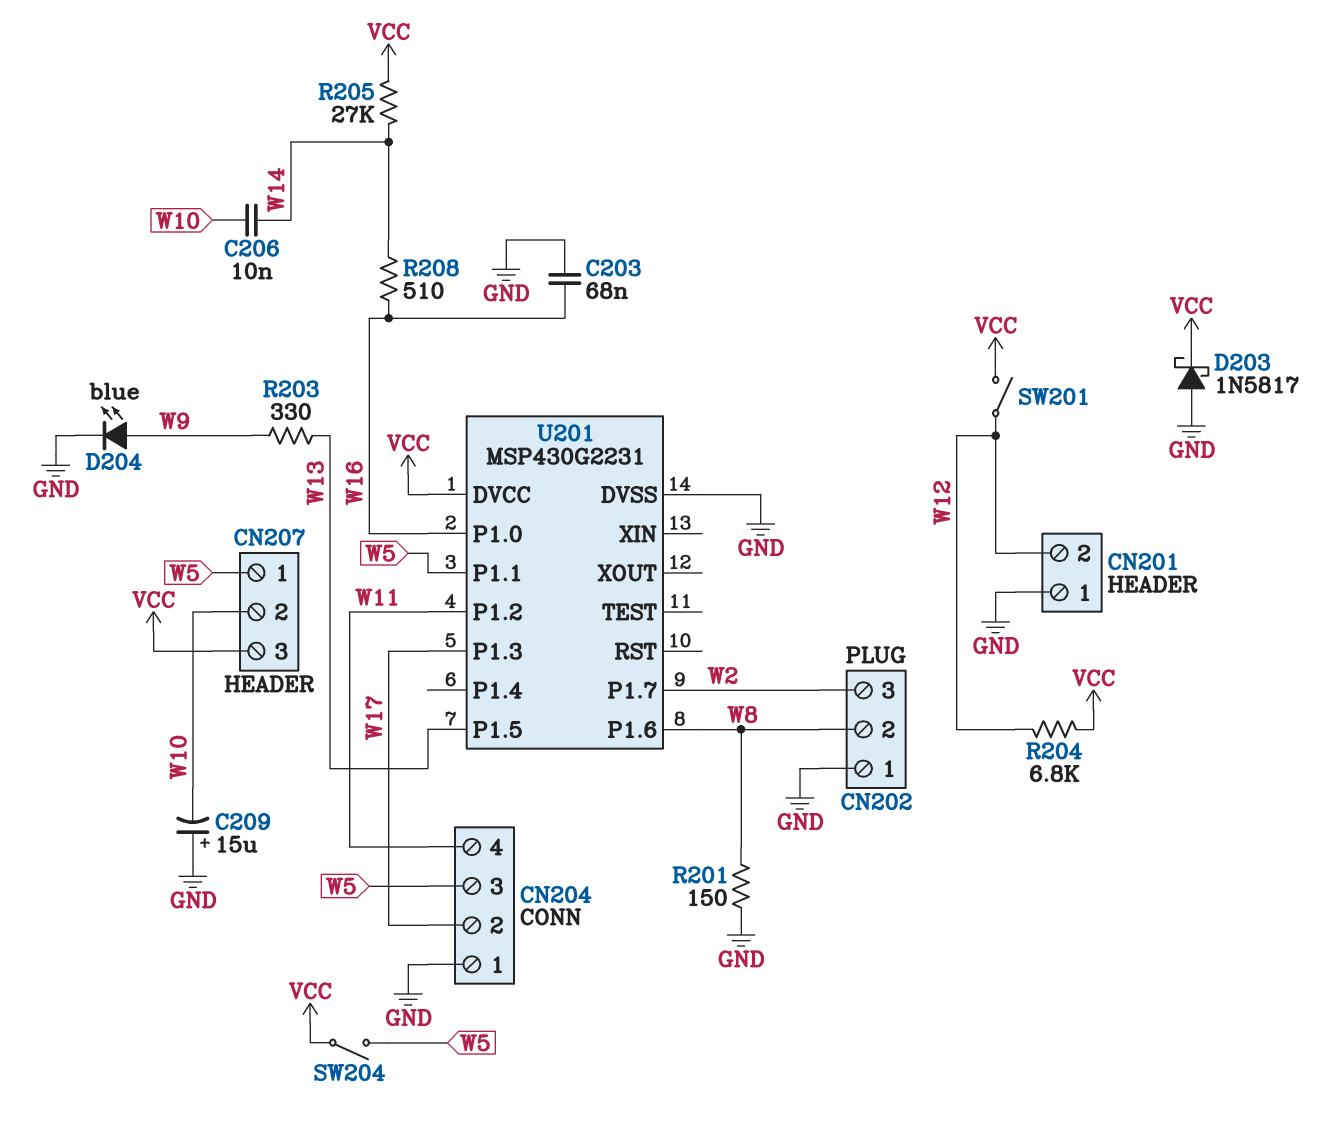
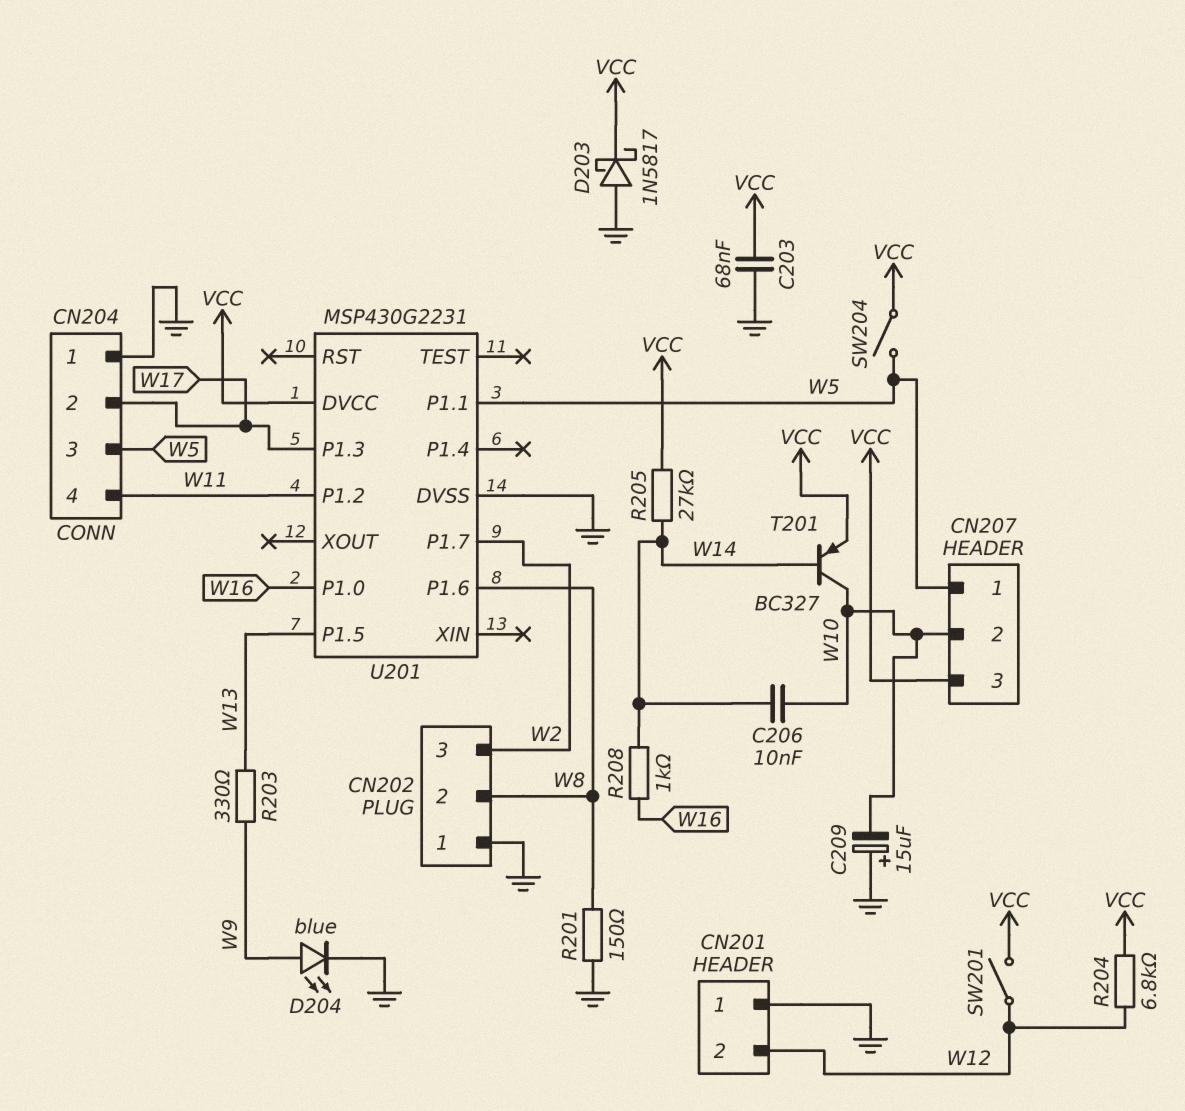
C203: 68nF (GND, W16) -> 68nF (GND, VCC)
R208: 510 (W14, W16) -> 1k (W14, W16)
T201: none -> PNP BC327 (B W14, C W10, E VCC)

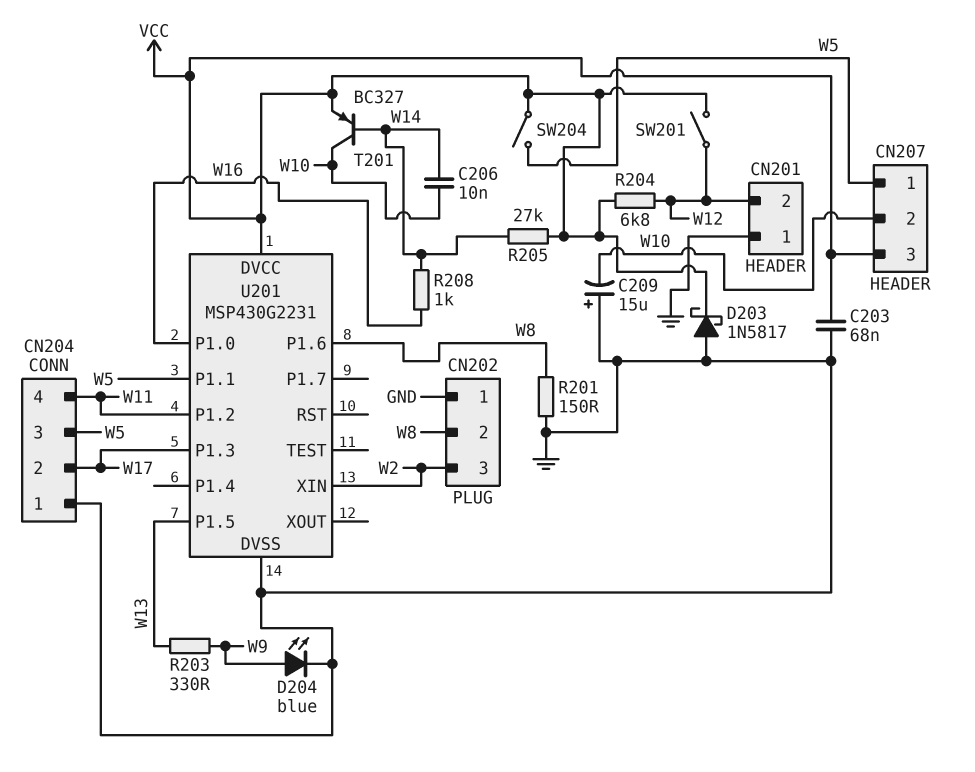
U201 pin P1.7: W2 -> none
U201 pin XIN: none -> W2

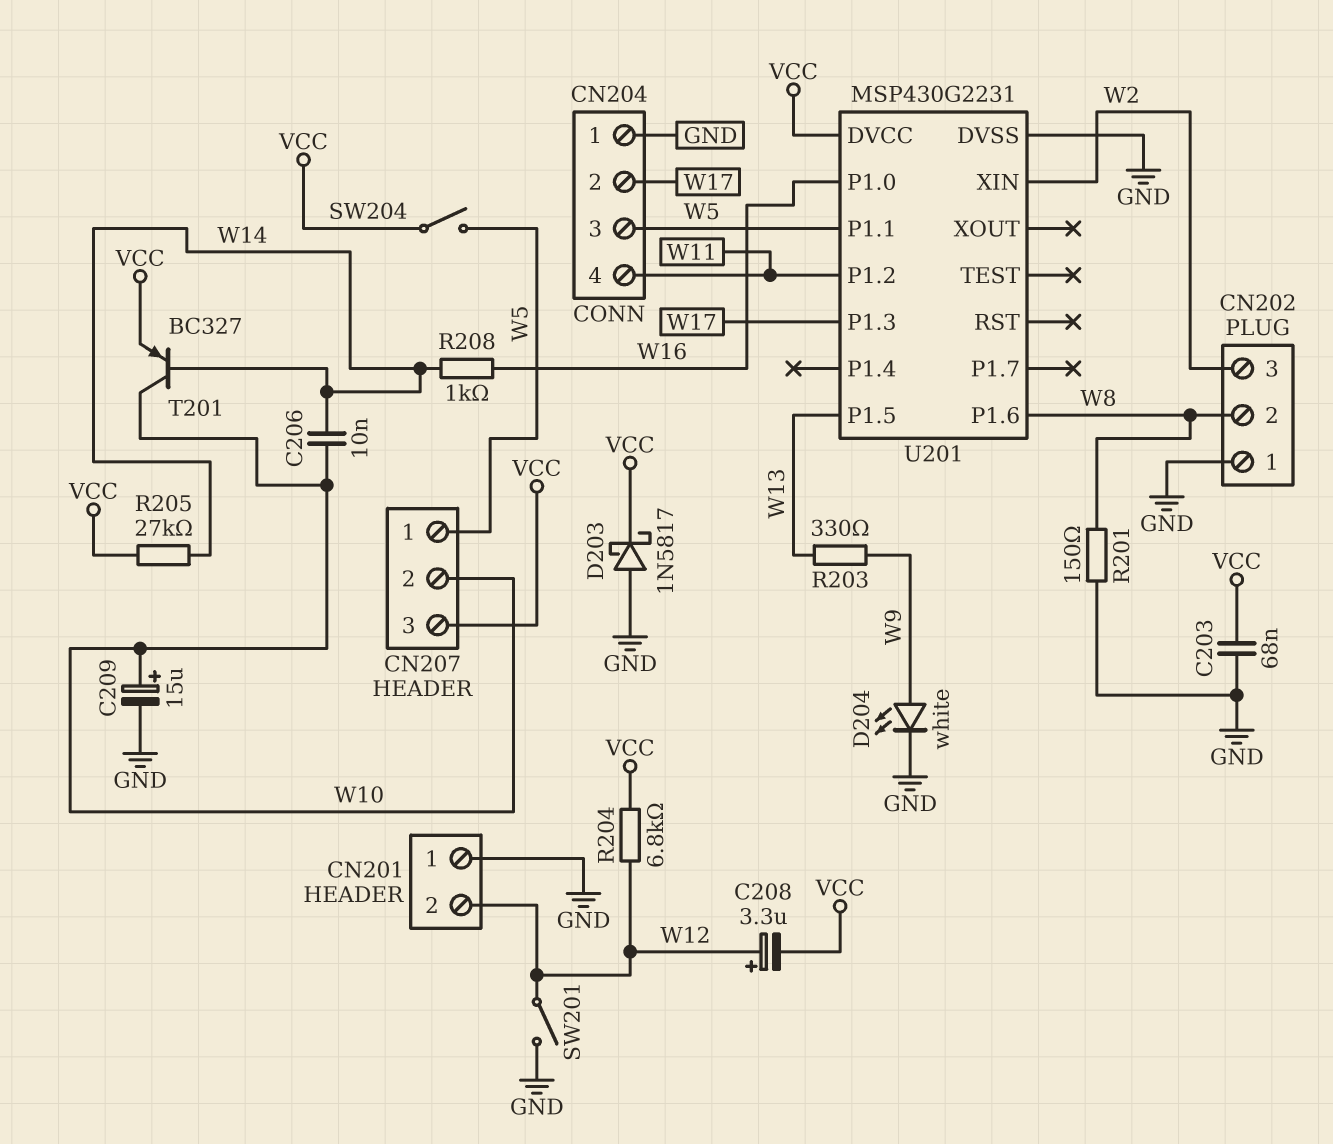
C208: none -> 3.3uF (plus W12, minus VCC)
C209: 15uF (plus GND, minus W10) -> 15uF (plus W10, minus GND)
D204: LED blue (A W9, K GND) -> LED white (A W9, K GND)
SW201: switch (VCC, W12) -> switch (GND, W12)

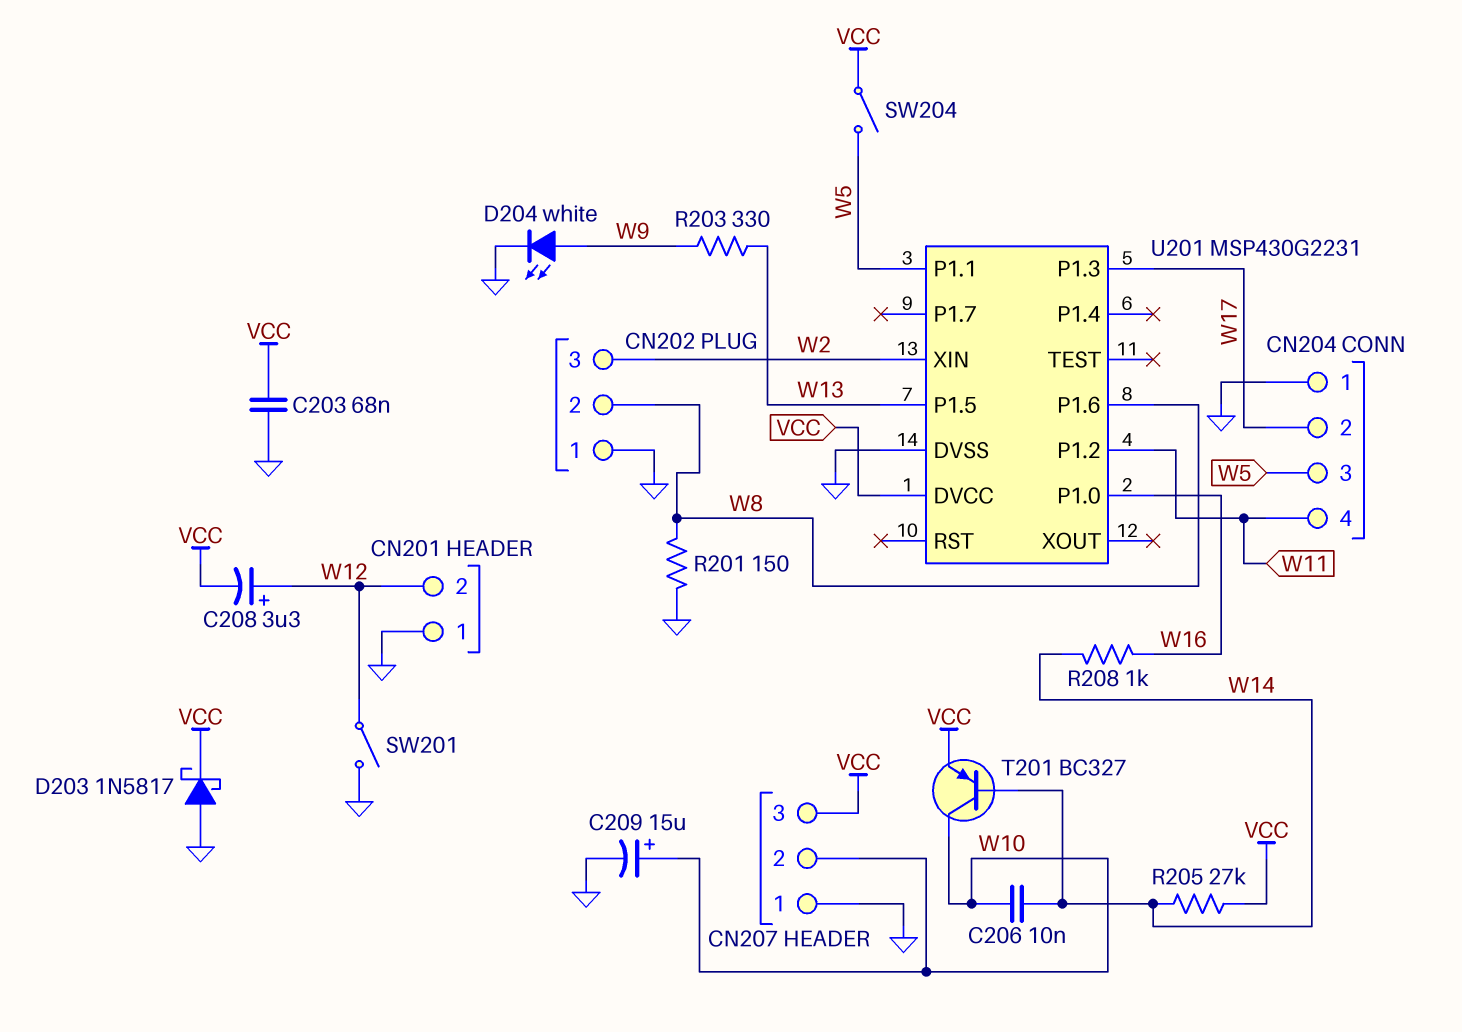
CN207 pin 1: W5 -> GND
R204: 6.8k (VCC, W12) -> none

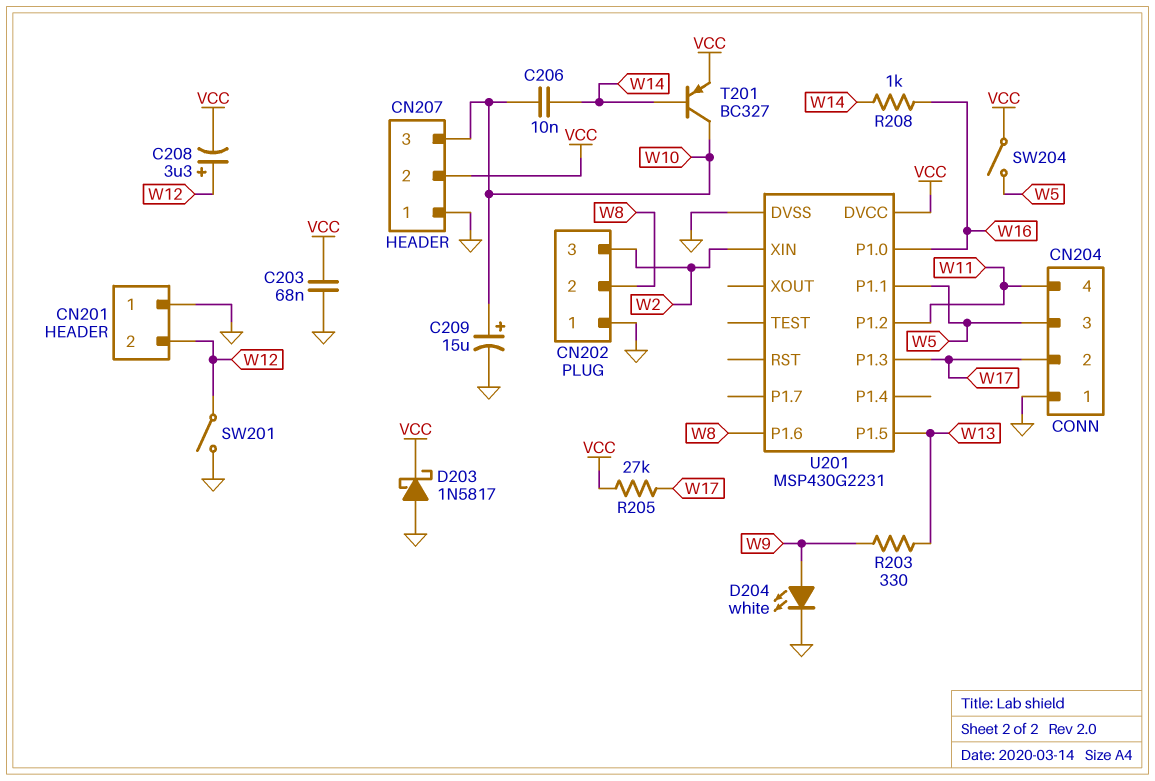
CN207 pin 2: W10 -> VCC
CN207 pin 3: VCC -> W10
R201: 150 (GND, W8) -> none
R205: 27k (VCC, W14) -> 27k (VCC, W17)

